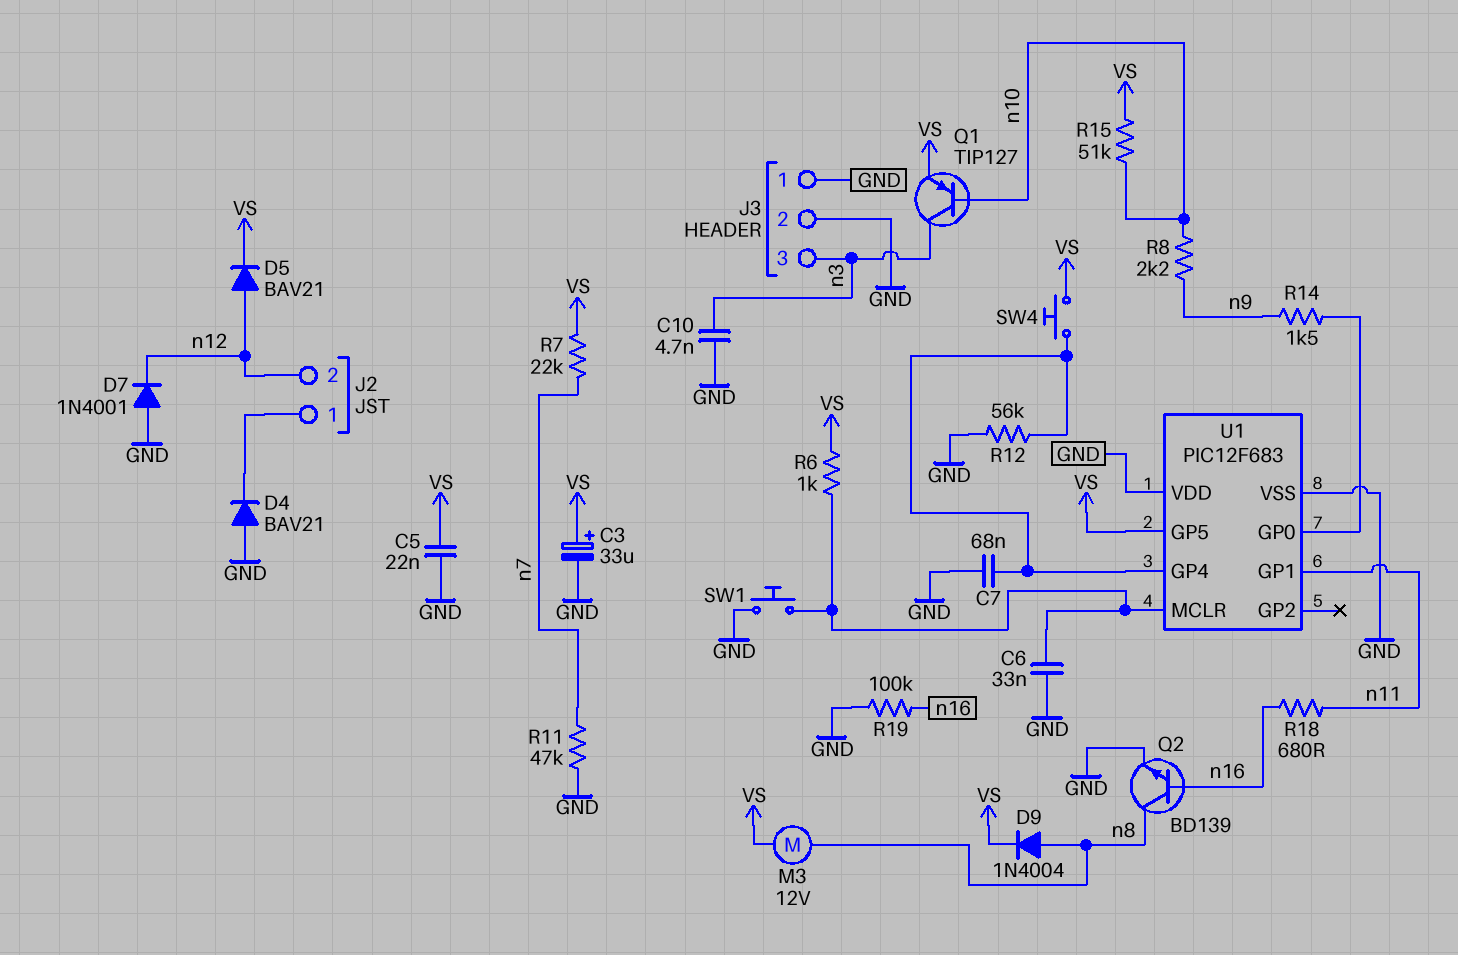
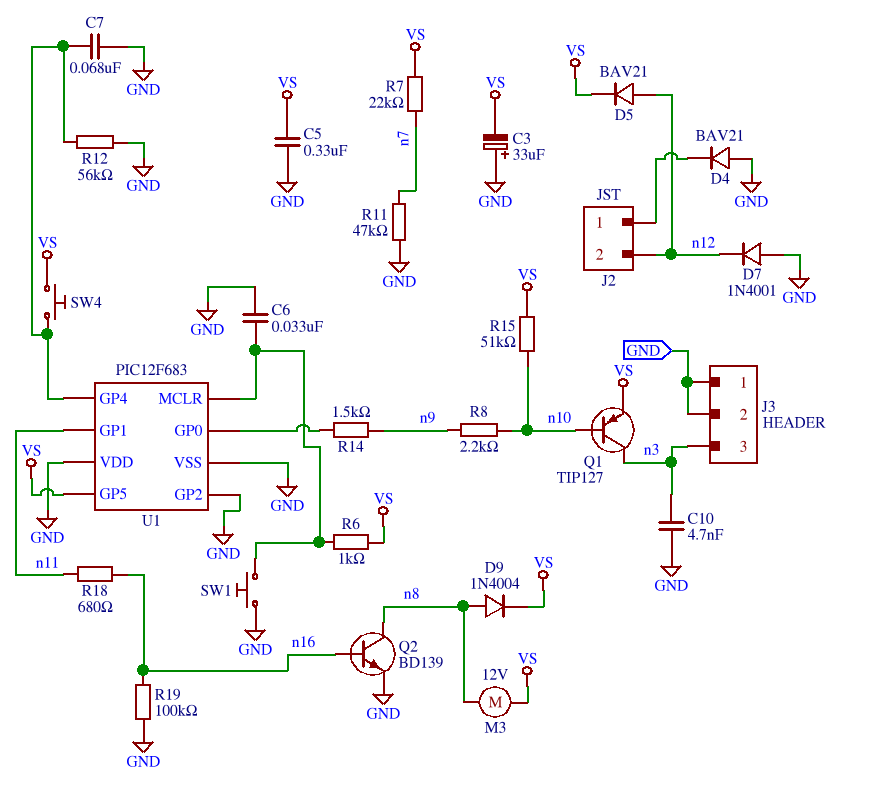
C3: 33uF (plus VS, minus GND) -> 33uF (plus GND, minus VS)
C5: 22nF (GND, VS) -> 330nF (GND, VS)
U1 pin GP2: none -> GND

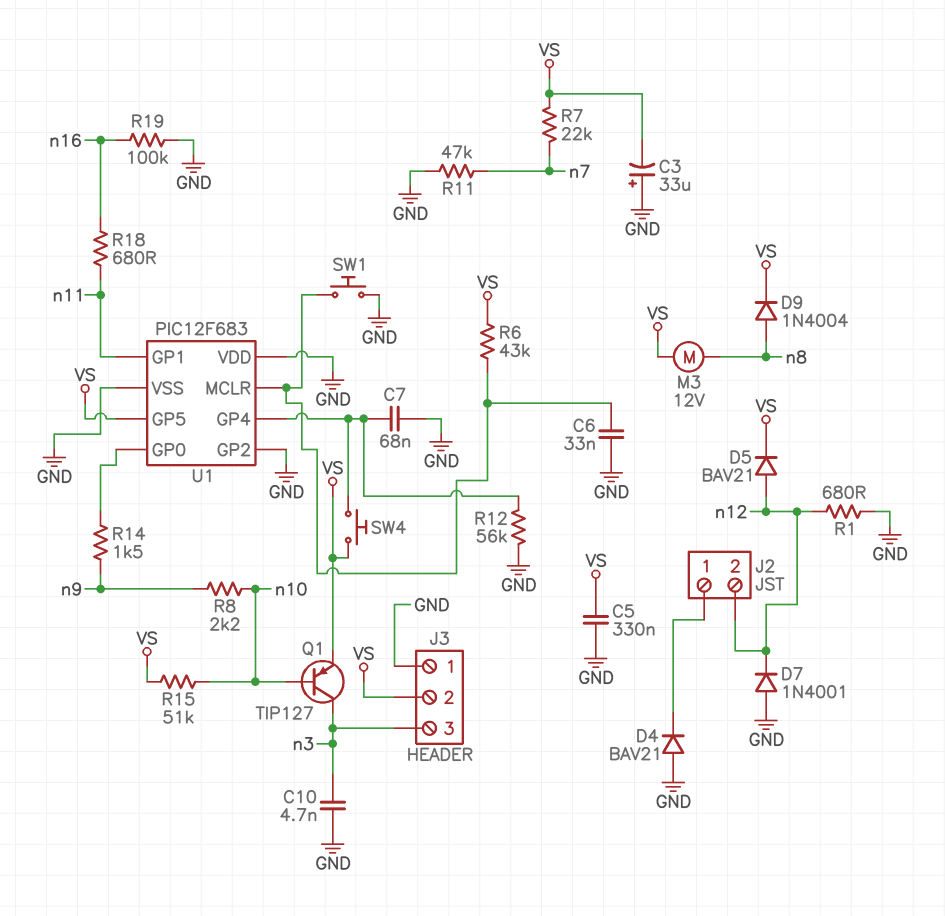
J3 pin 2: GND -> VS
Q2: NPN BD139 (B n16, C n8, E GND) -> none
R1: none -> 680 (GND, n12)
R6: 1k (U1/MCLR, VS) -> 43k (U1/MCLR, VS)

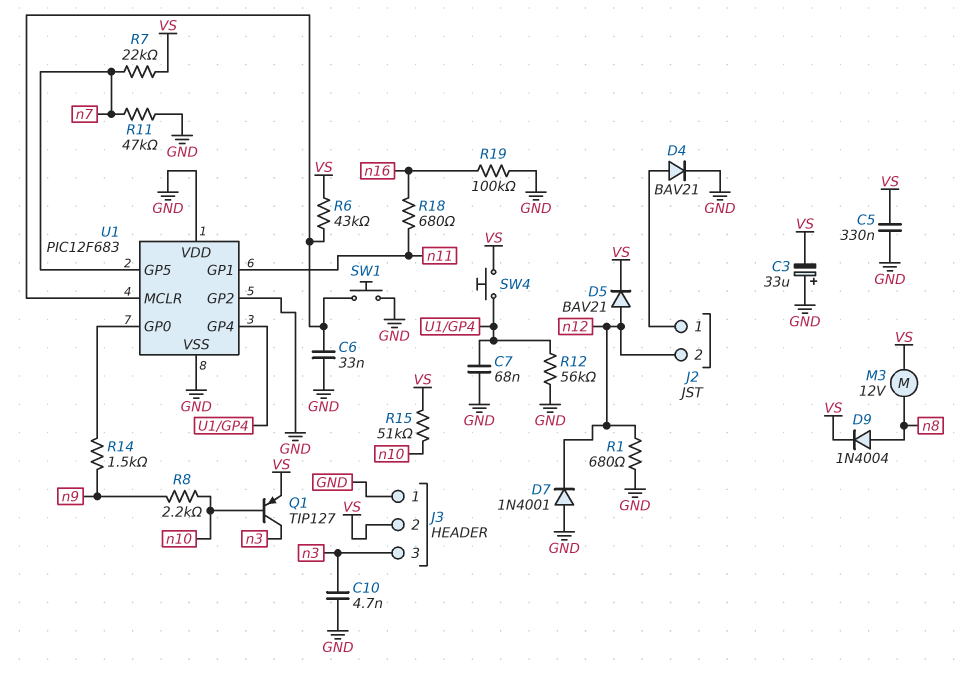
D4: diode BAV21 (A GND, K J2/1) -> diode BAV21 (A J2/1, K GND)
U1 pin GP5: VS -> n7

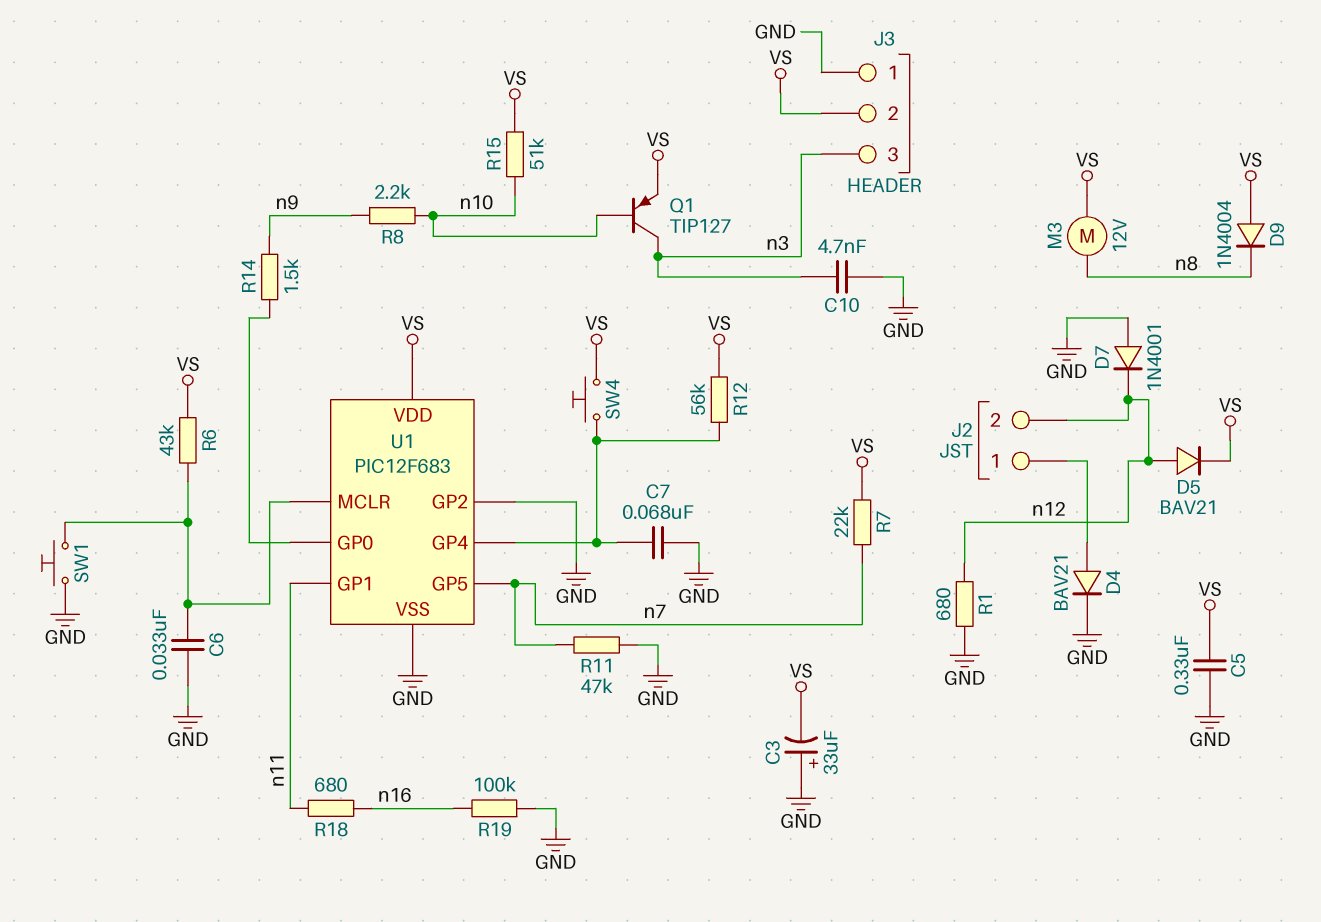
D9: diode 1N4004 (A n8, K VS) -> diode 1N4004 (A VS, K n8)
R12: 56k (GND, U1/GP4) -> 56k (U1/GP4, VS)
U1 pin VDD: GND -> VS

